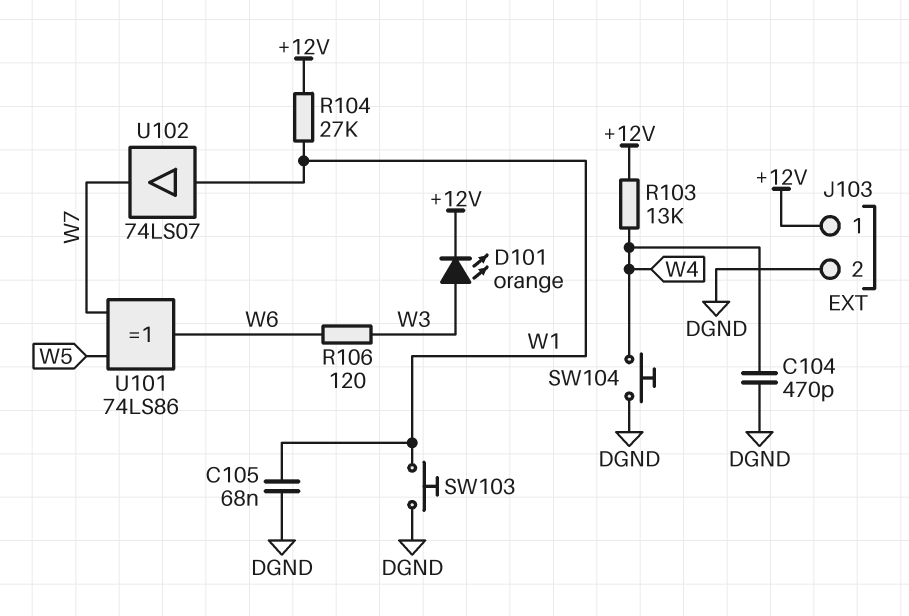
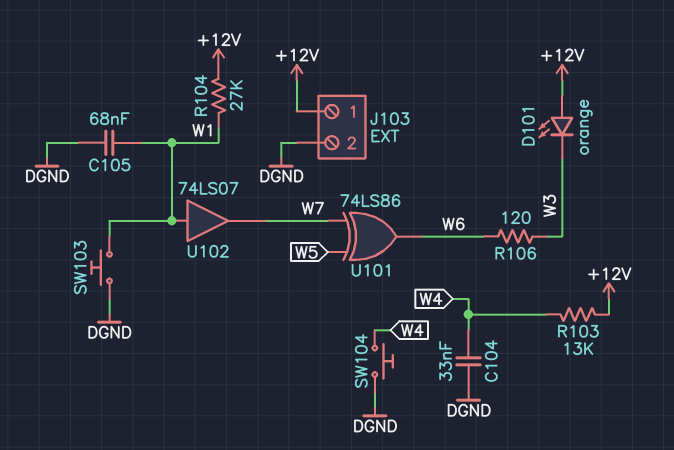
C104: 470pF (DGND, W4) -> 33nF (DGND, W4)
D101: LED orange (A W3, K +12V) -> LED orange (A +12V, K W3)

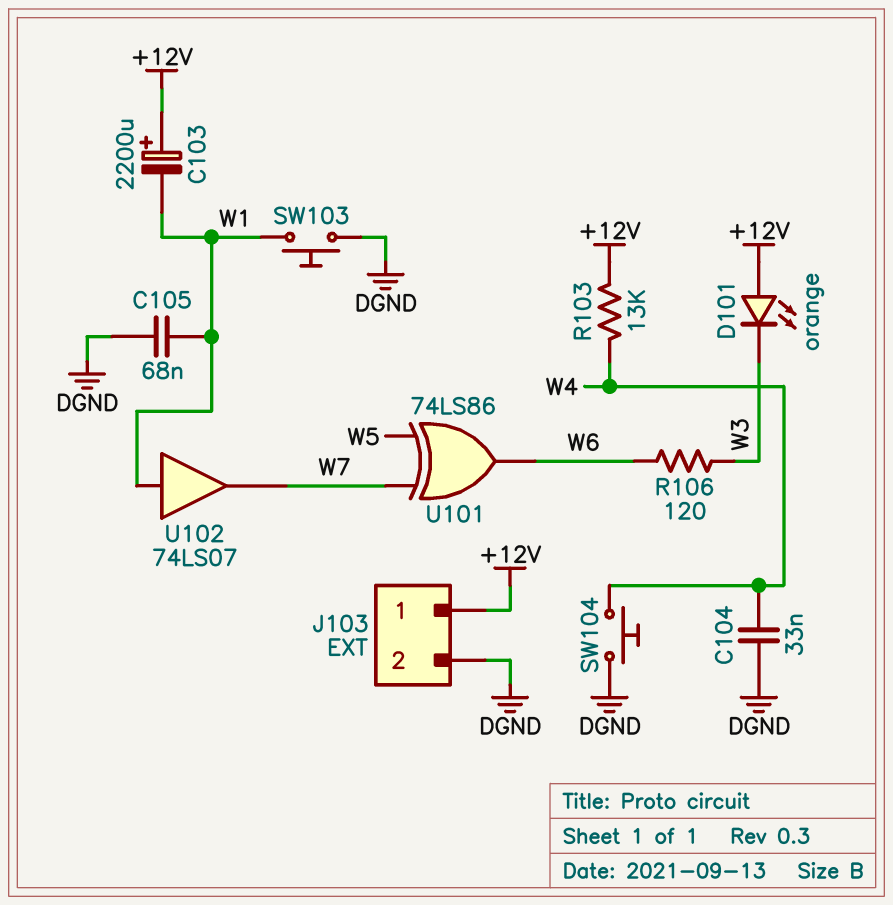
C103: none -> 2200uF (plus +12V, minus W1)
R104: 27k (+12V, W1) -> none

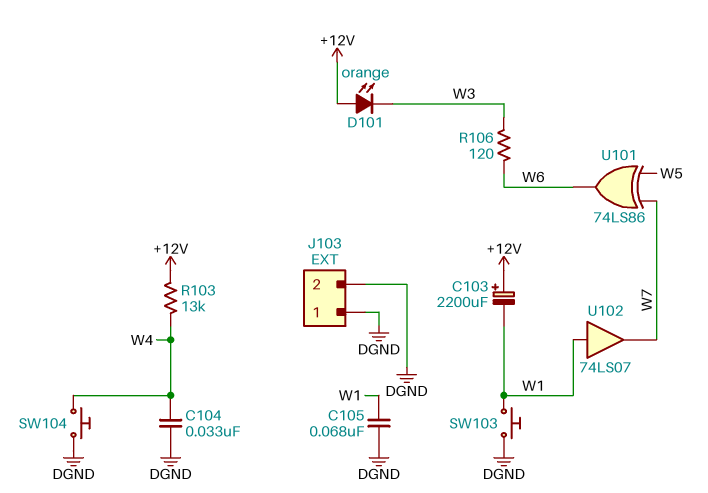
J103 pin 1: +12V -> DGND

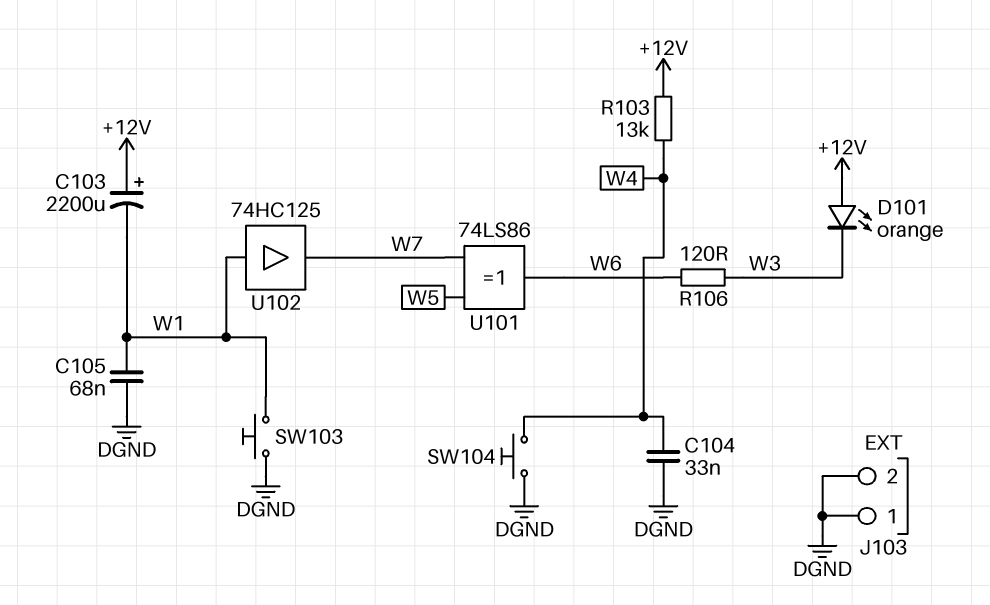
U102: buffer 74LS07 (in W1, out W7) -> buffer 74HC125 (in W1, out W7)

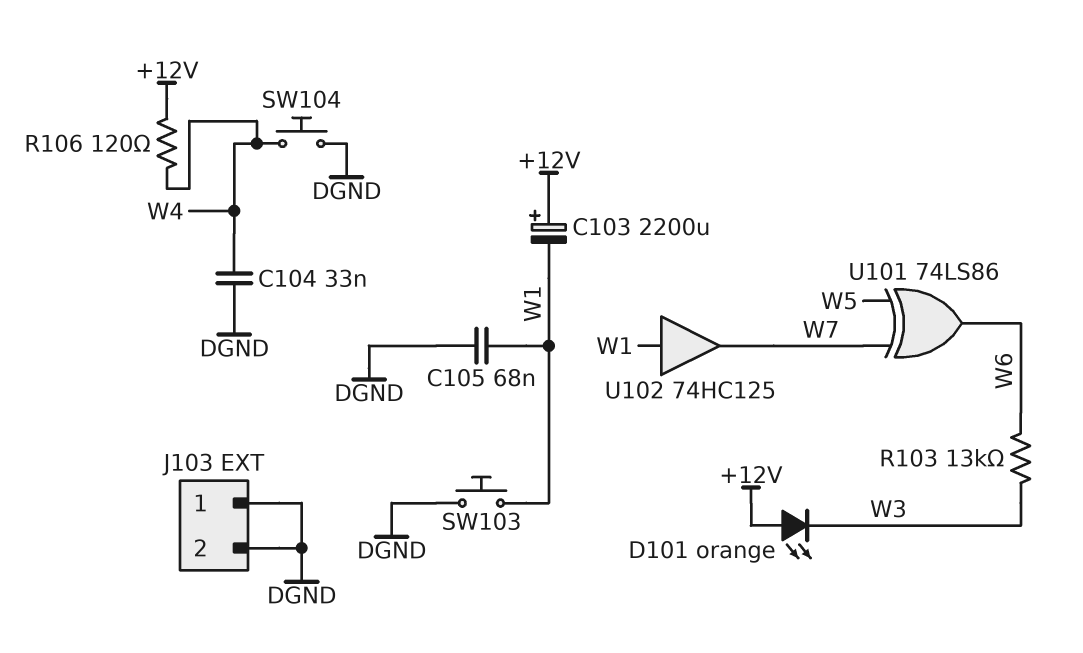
R103: 13k (+12V, W4) -> 13k (W3, W6)
R106: 120 (W3, W6) -> 120 (+12V, W4)

